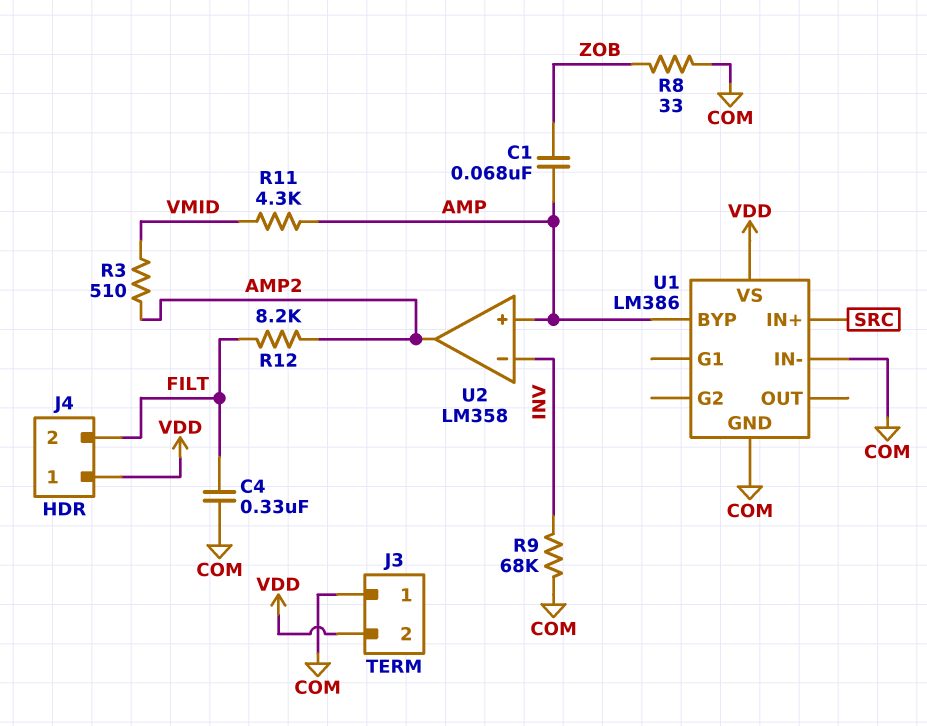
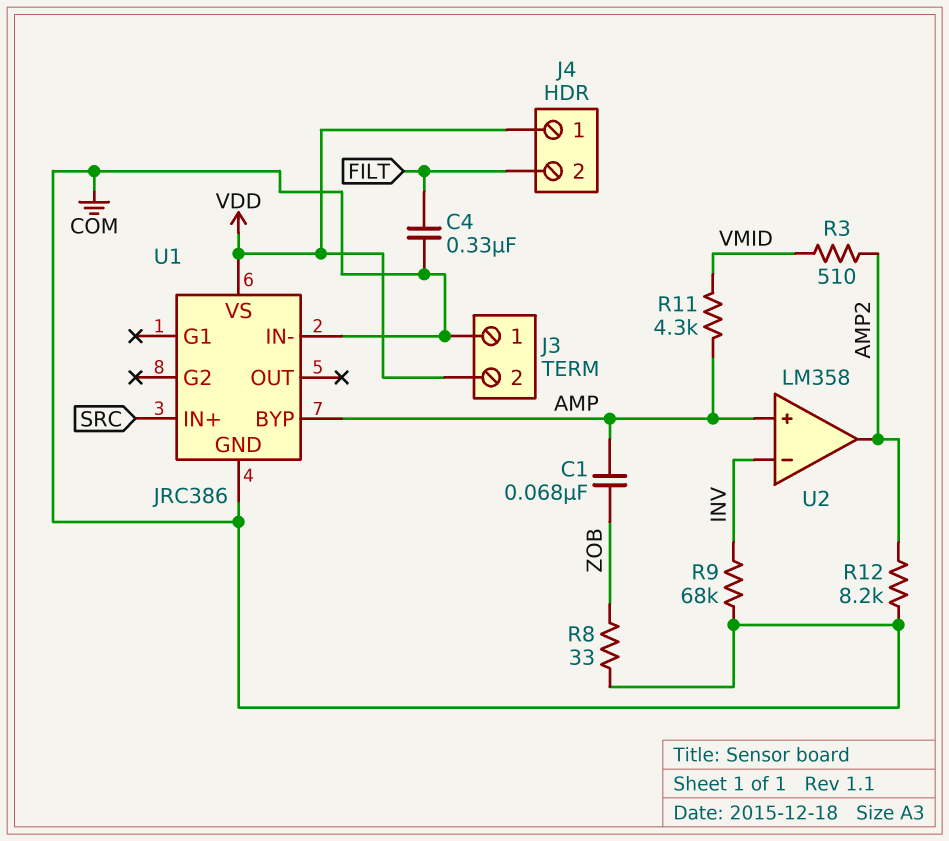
R12: 8.2k (AMP2, FILT) -> 8.2k (AMP2, COM)
U1: LM386 -> JRC386

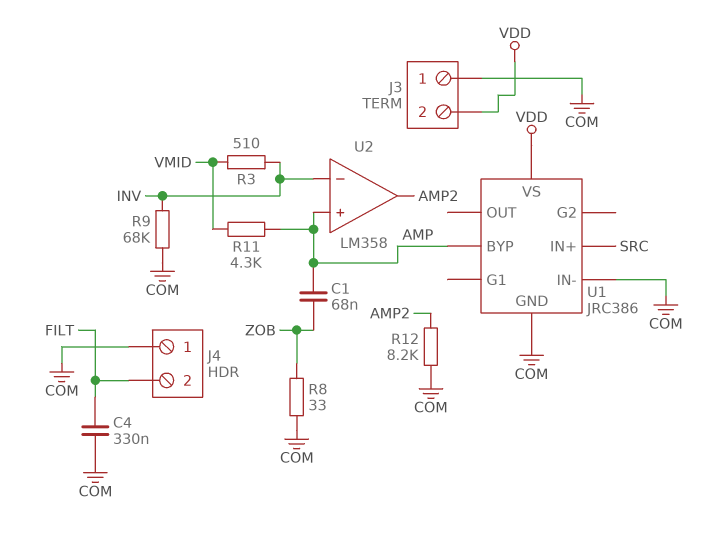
J4 pin 1: VDD -> COM
R3: 510 (AMP2, VMID) -> 510 (INV, VMID)

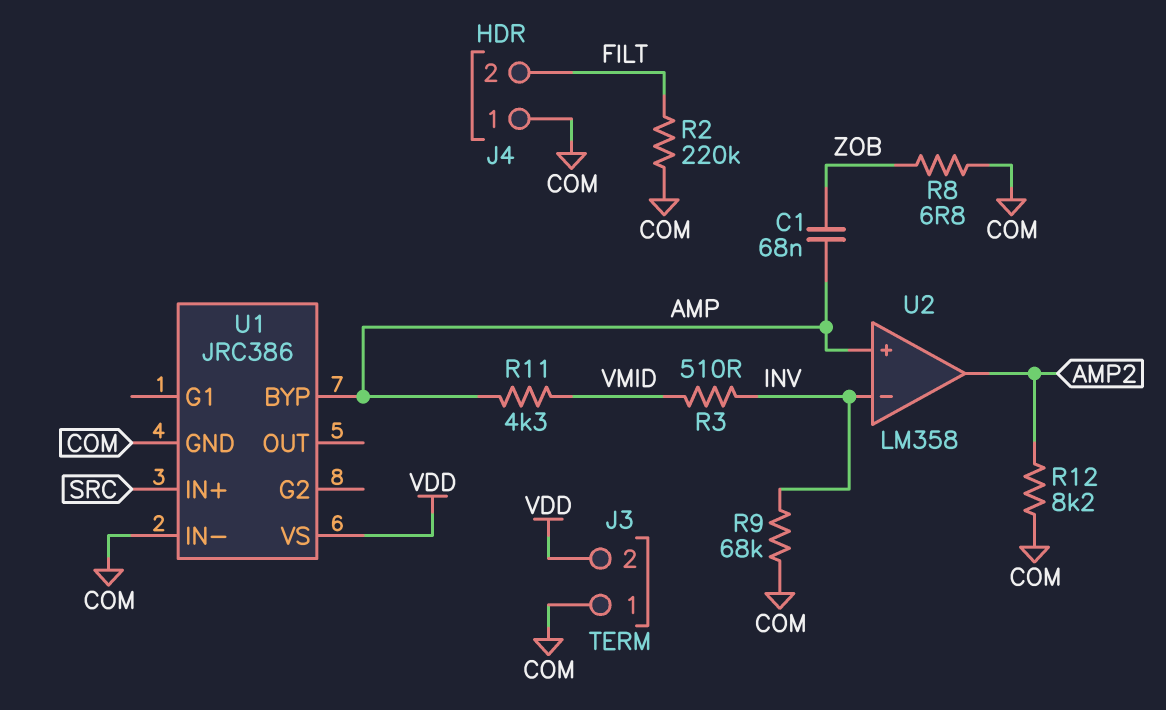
C4: 330nF (COM, FILT) -> none
R2: none -> 220k (COM, FILT)
R8: 33 (COM, ZOB) -> 6.8 (COM, ZOB)

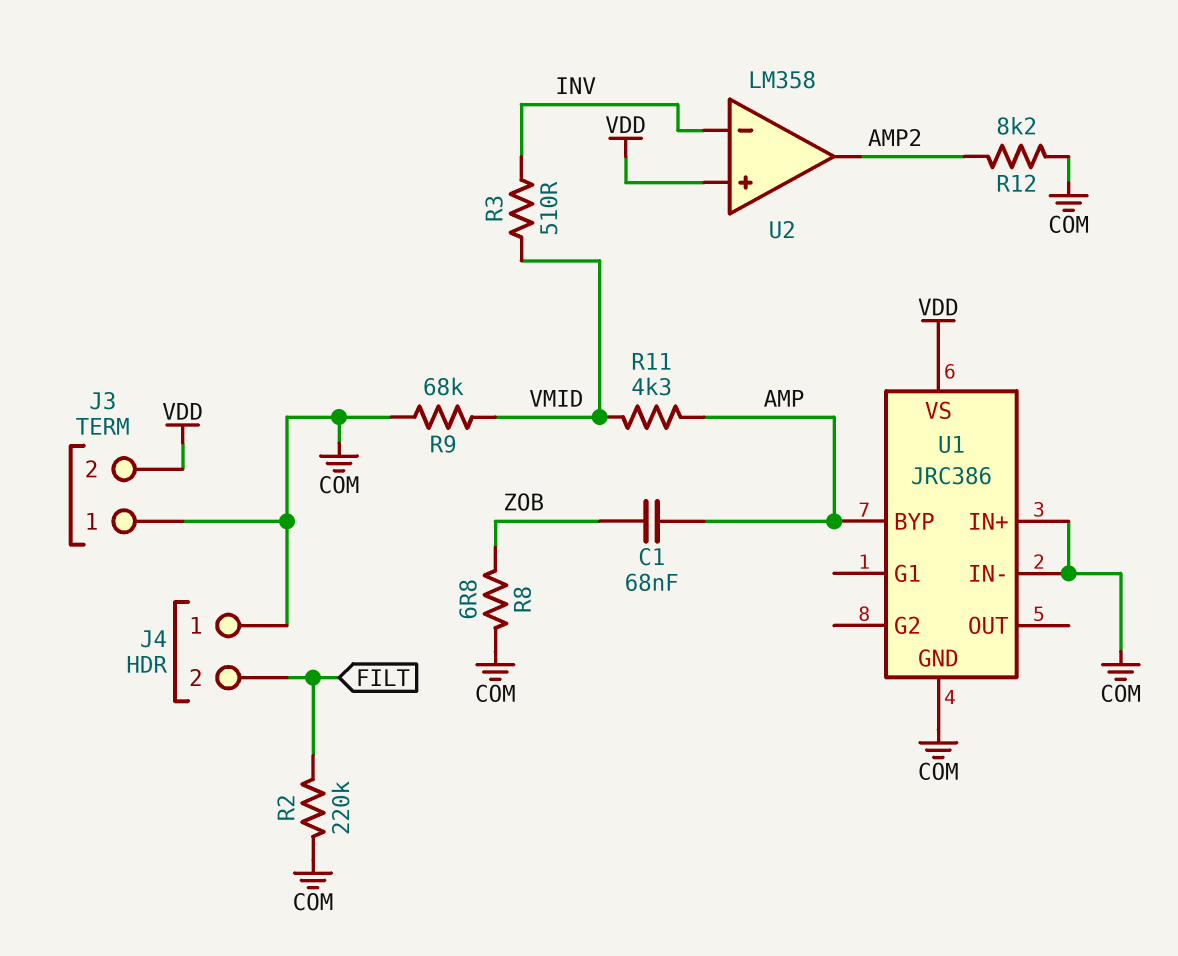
R9: 68k (COM, INV) -> 68k (COM, VMID)
U1 pin IN+: SRC -> COM
U2 pin in+: AMP -> VDD

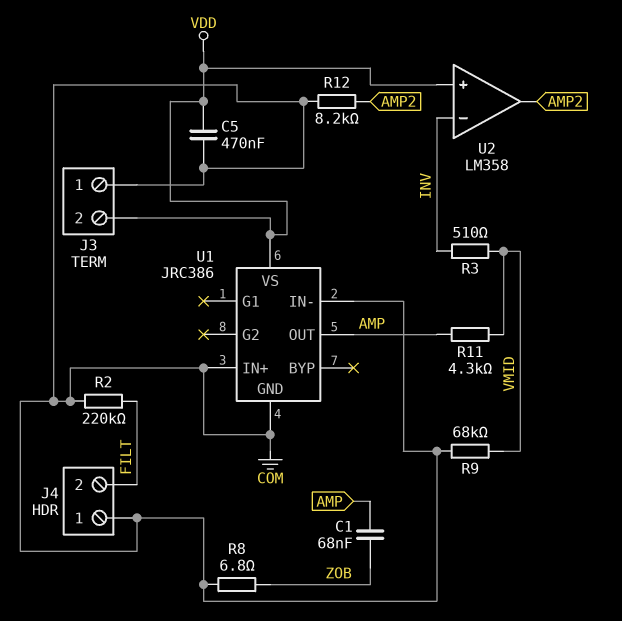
C5: none -> 470nF (COM, VDD)
U1 pin BYP: AMP -> none
U1 pin OUT: none -> AMP

